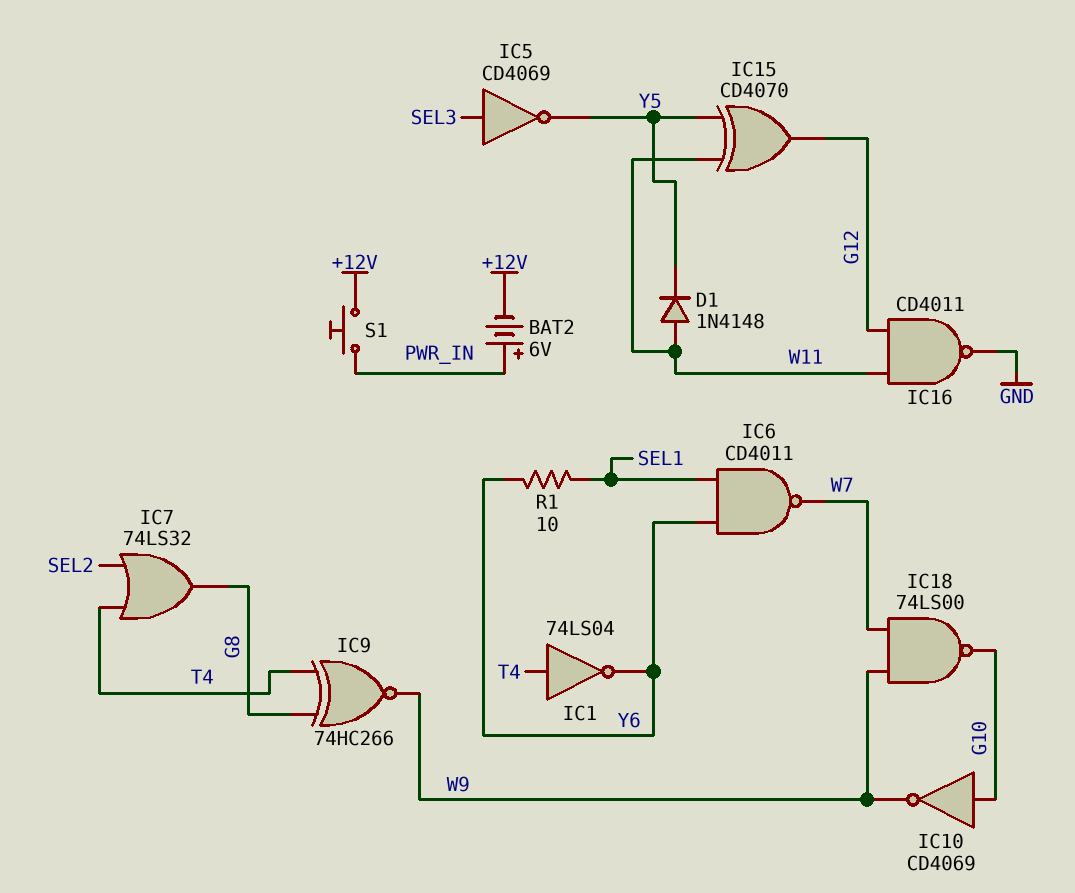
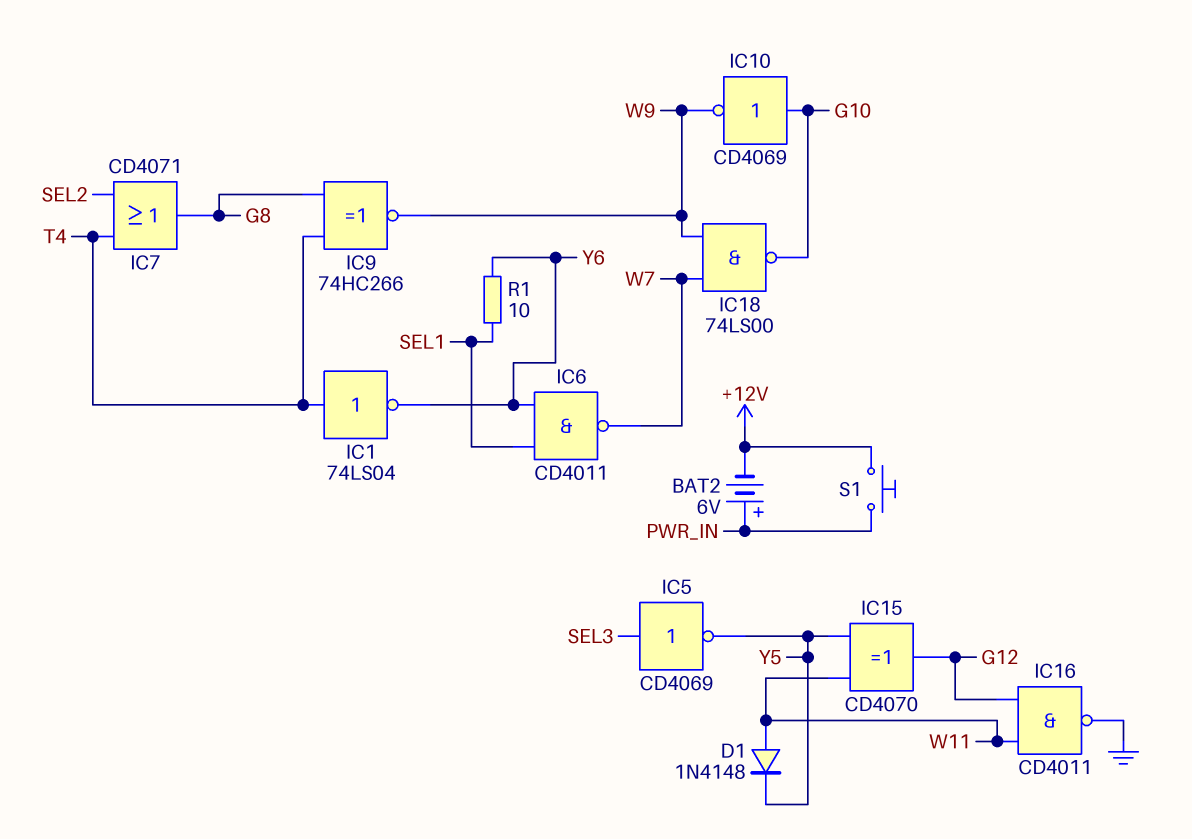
IC7: OR 74LS32 (in SEL2, in T4, out G8) -> OR CD4071 (in SEL2, in T4, out G8)

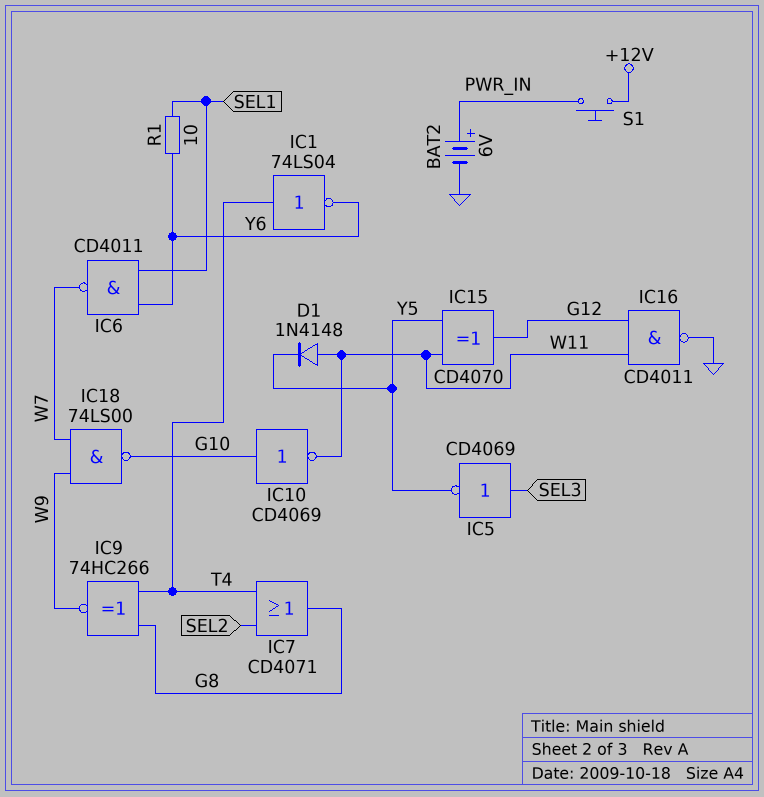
BAT2: 6V (plus PWR_IN, minus +12V) -> 6V (plus PWR_IN, minus GND)
IC10: NOT CD4069 (in G10, out W9) -> NOT CD4069 (in G10, out W11)

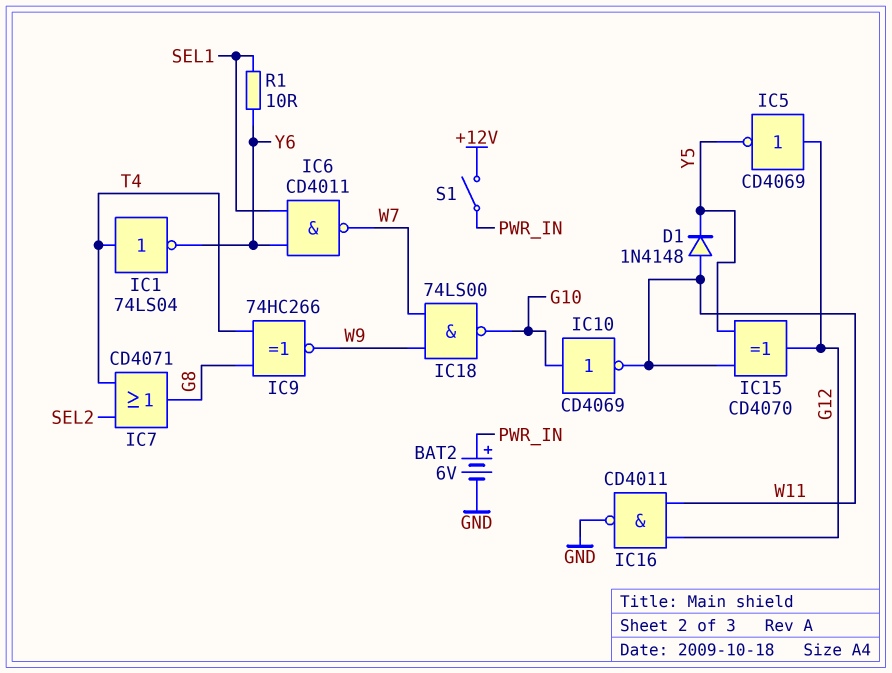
IC5: NOT CD4069 (in SEL3, out Y5) -> NOT CD4069 (in G12, out Y5)
S1: button (+12V, PWR_IN) -> switch (+12V, PWR_IN)

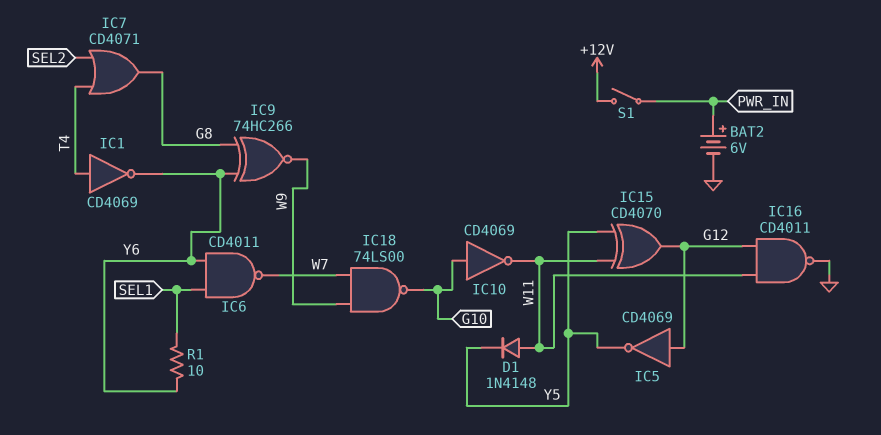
IC1: NOT 74LS04 (in T4, out Y6) -> NOT CD4069 (in T4, out Y6)
IC9: XNOR 74HC266 (in G8, in T4, out W9) -> XNOR 74HC266 (in G8, in Y6, out W9)

